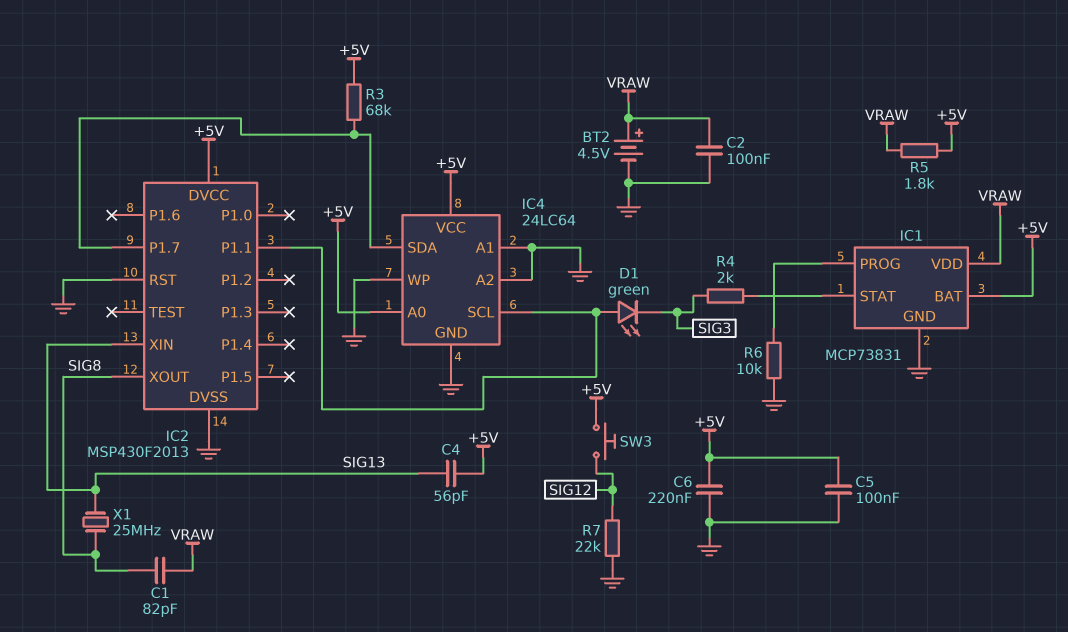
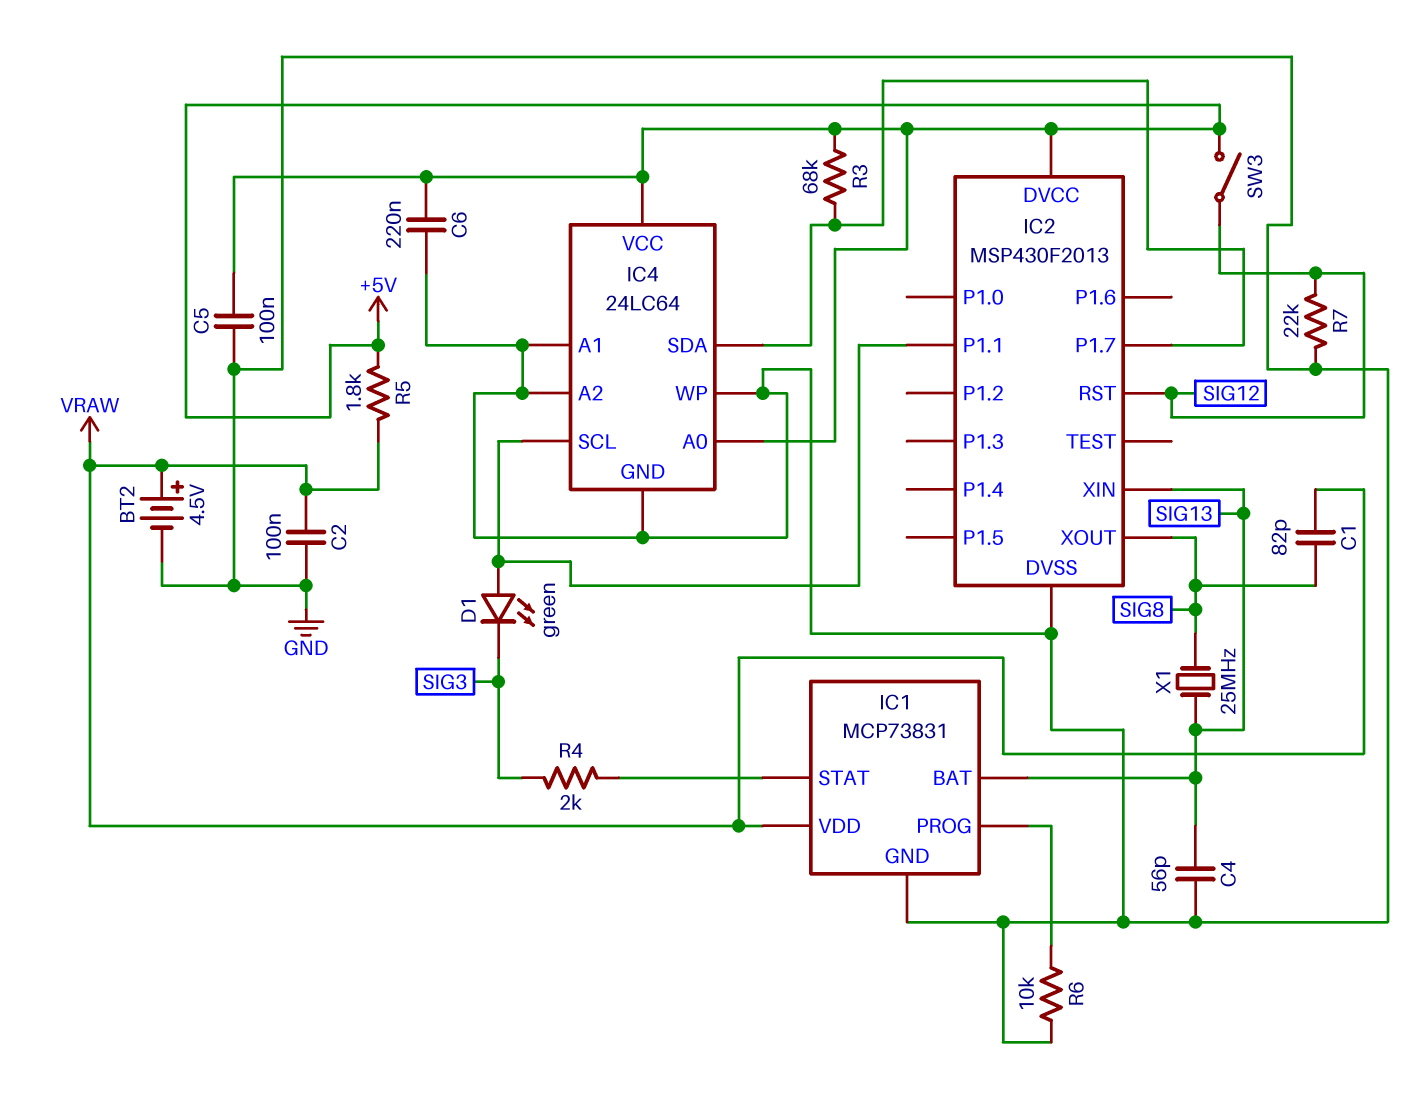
C4: 56pF (+5V, SIG13) -> 56pF (GND, SIG13)
IC1 pin BAT: +5V -> SIG13
IC2 pin RST: GND -> SIG12
SW3: button (+5V, SIG12) -> switch (+5V, SIG12)

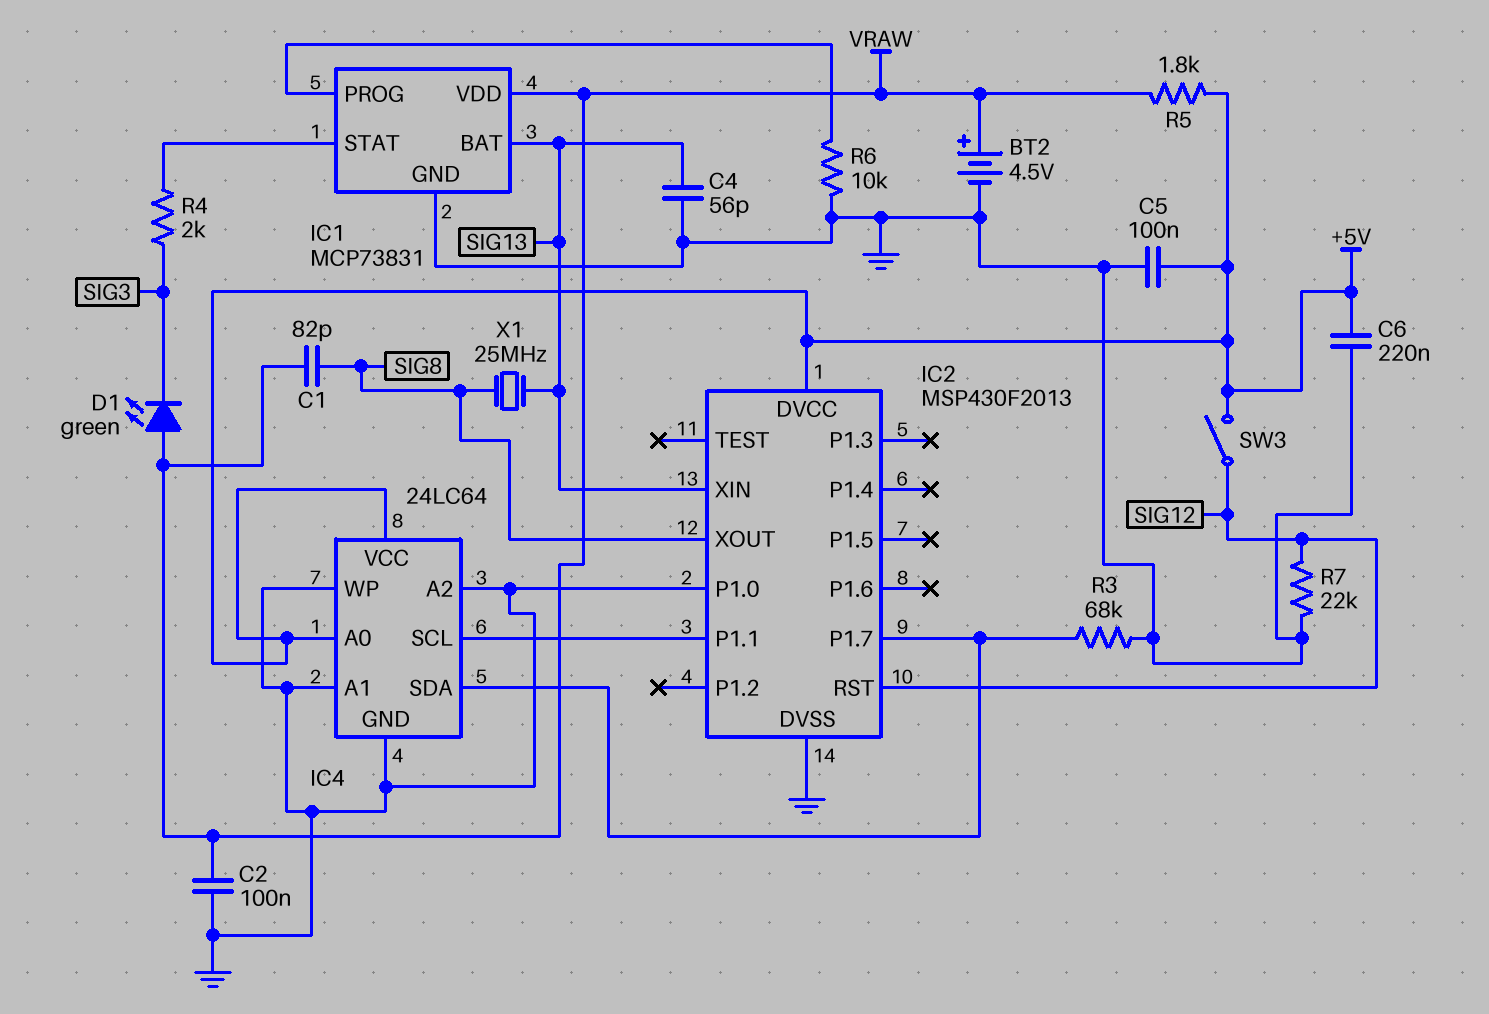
D1: LED green (A IC2/P1.1, K SIG3) -> LED green (A VRAW, K SIG3)
IC2 pin P1.0: none -> GND
R3: 68k (+5V, IC2/P1.7) -> 68k (GND, IC2/P1.7)

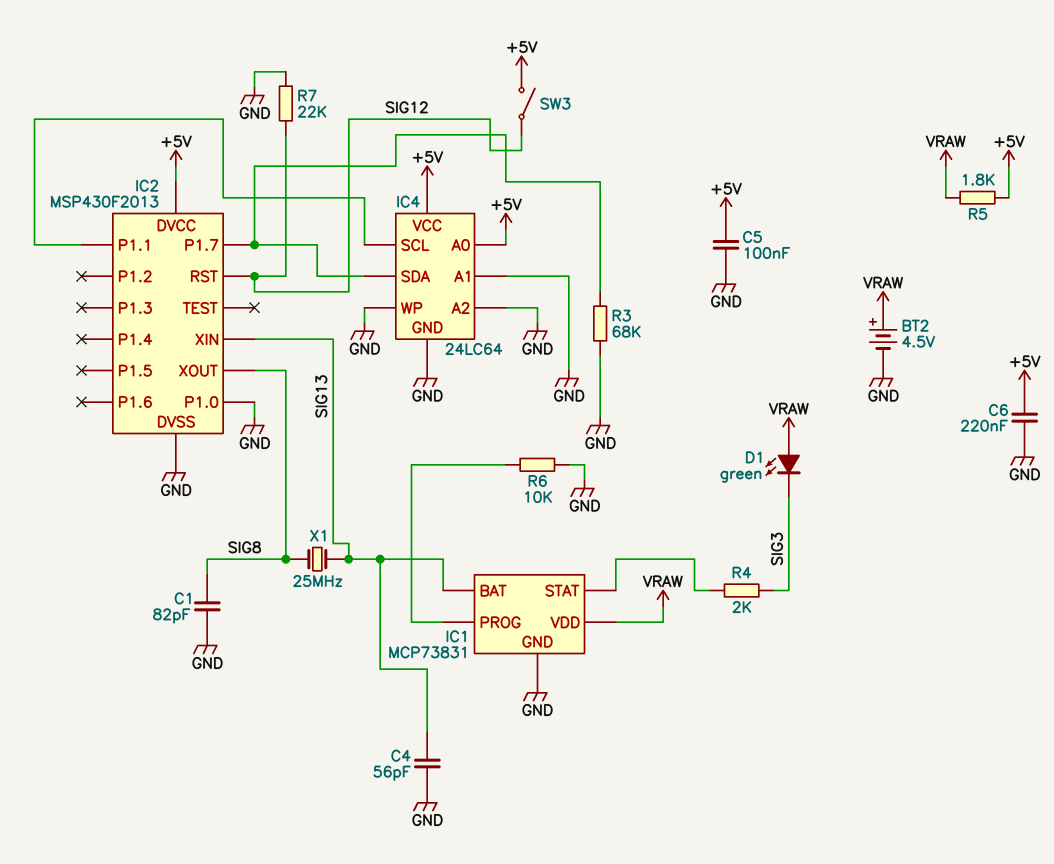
C1: 82pF (SIG8, VRAW) -> 82pF (GND, SIG8)
C2: 100nF (GND, VRAW) -> none

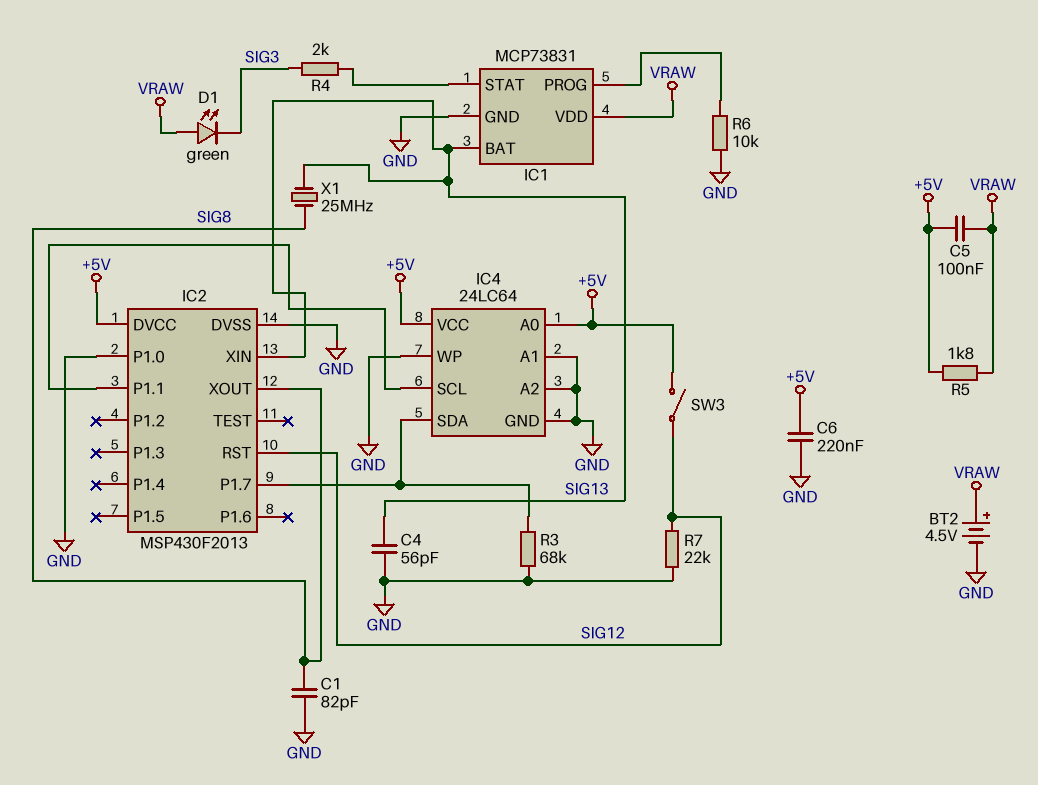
C5: 100nF (+5V, GND) -> 100nF (+5V, VRAW)

